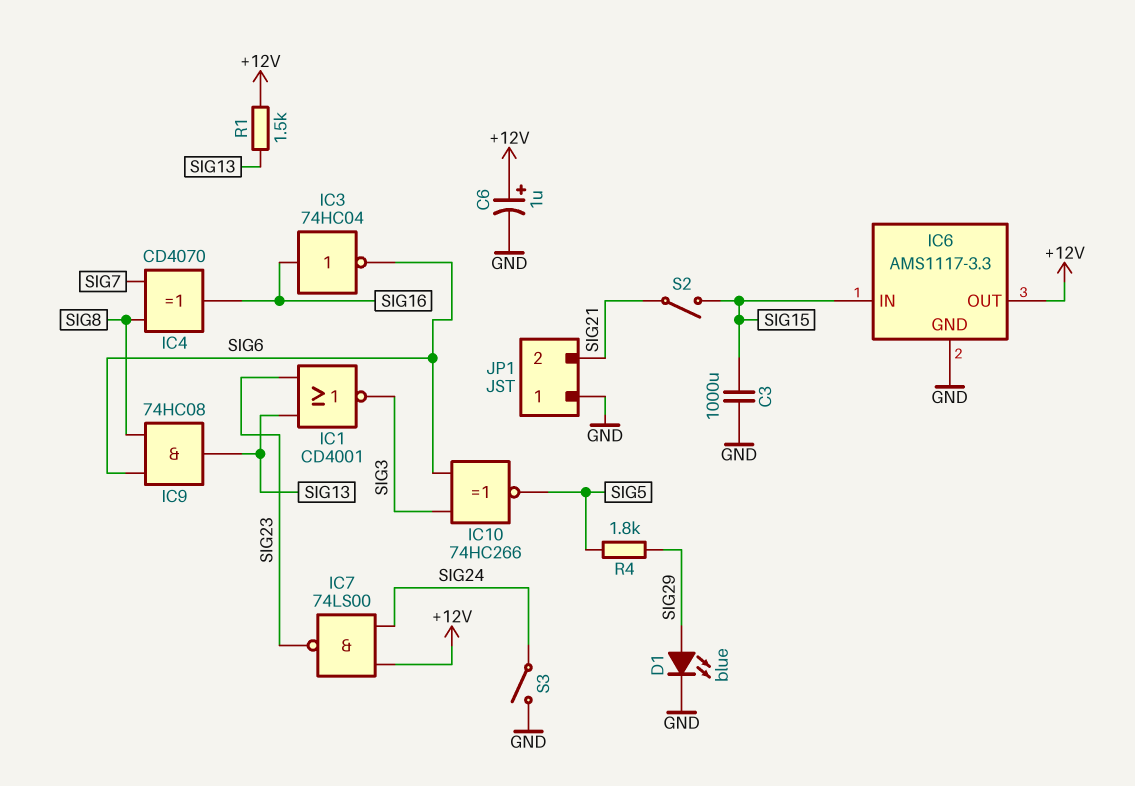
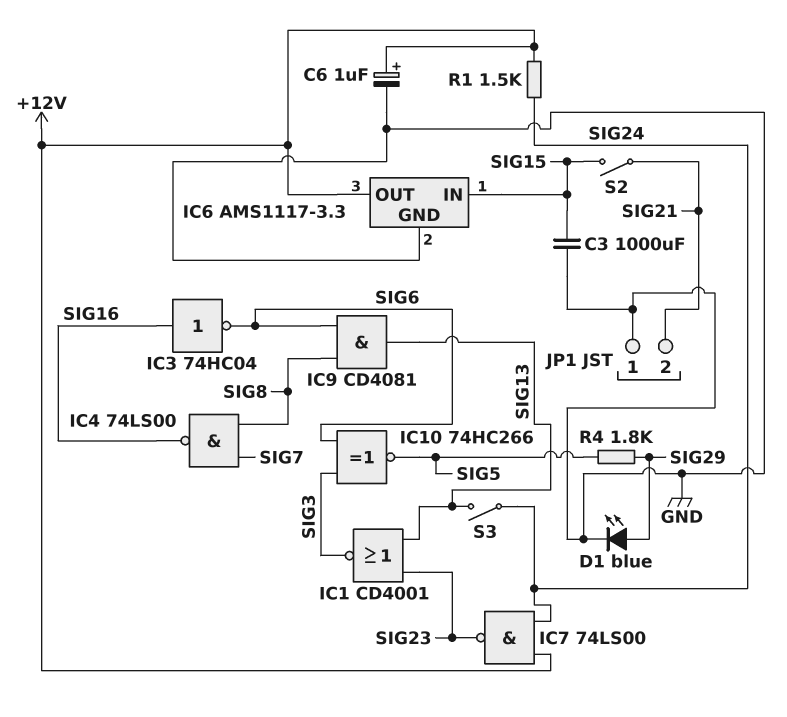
IC4: XOR CD4070 (in SIG7, in SIG8, out SIG16) -> NAND 74LS00 (in SIG7, in SIG8, out SIG16)
IC9: AND 74HC08 (in SIG6, in SIG8, out SIG13) -> AND CD4081 (in SIG6, in SIG8, out SIG13)
R1: 1.5k (+12V, SIG13) -> 1.5k (+12V, SIG24)
S3: switch (GND, SIG24) -> switch (SIG13, SIG24)

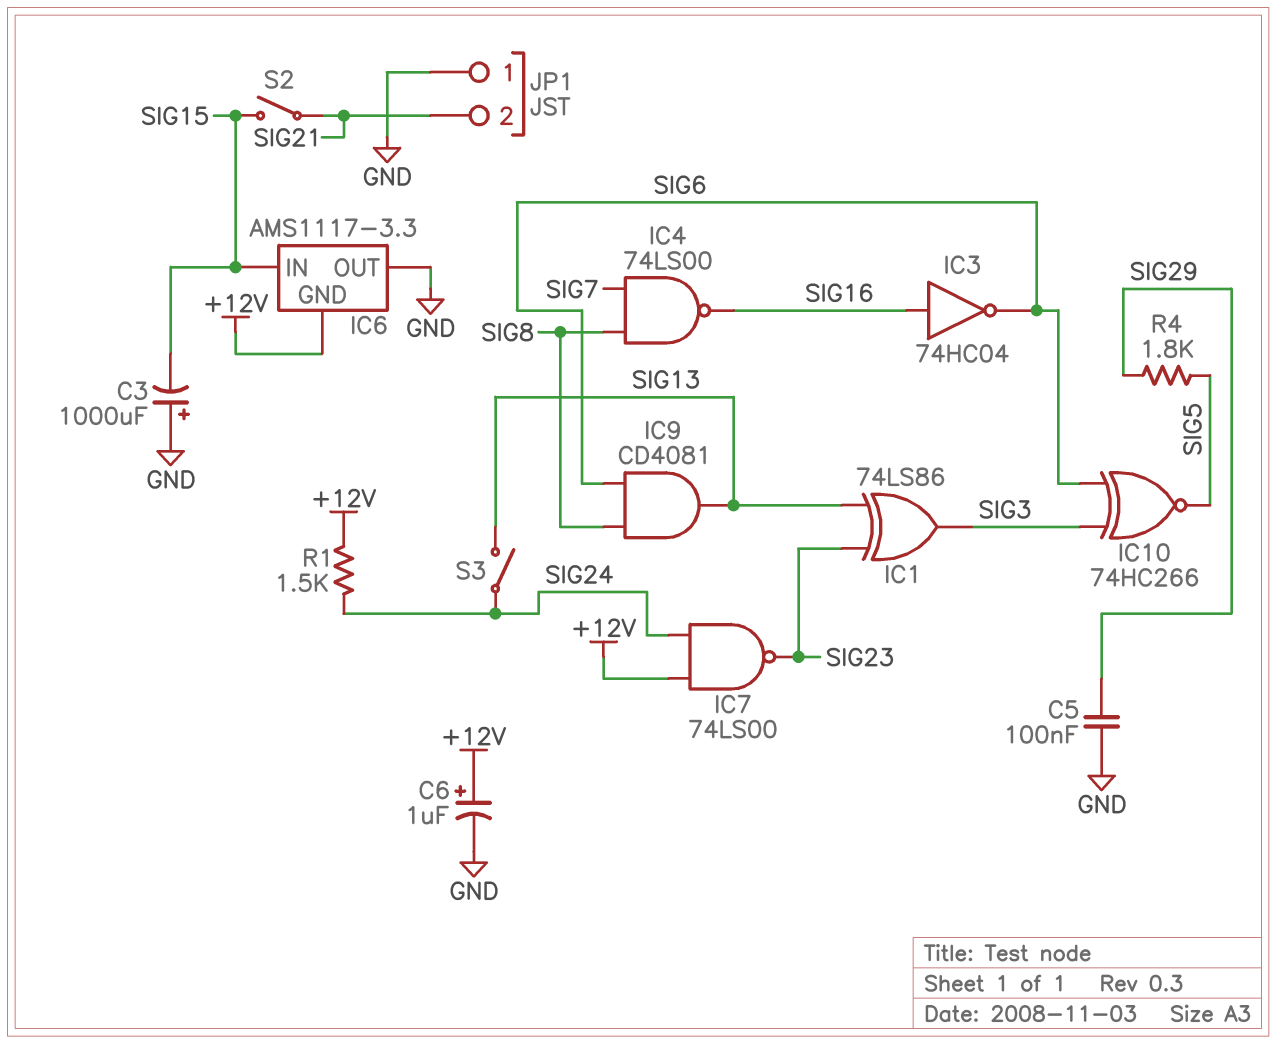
C3: 1000uF (GND, SIG15) -> 1000uF (plus GND, minus SIG15)
C5: none -> 100nF (GND, SIG29)
D1: LED blue (A SIG29, K GND) -> none
IC1: NOR CD4001 (in SIG13, in SIG23, out SIG3) -> XOR 74LS86 (in SIG13, in SIG23, out SIG3)
IC6 pin GND: GND -> +12V
IC6 pin OUT: +12V -> GND

